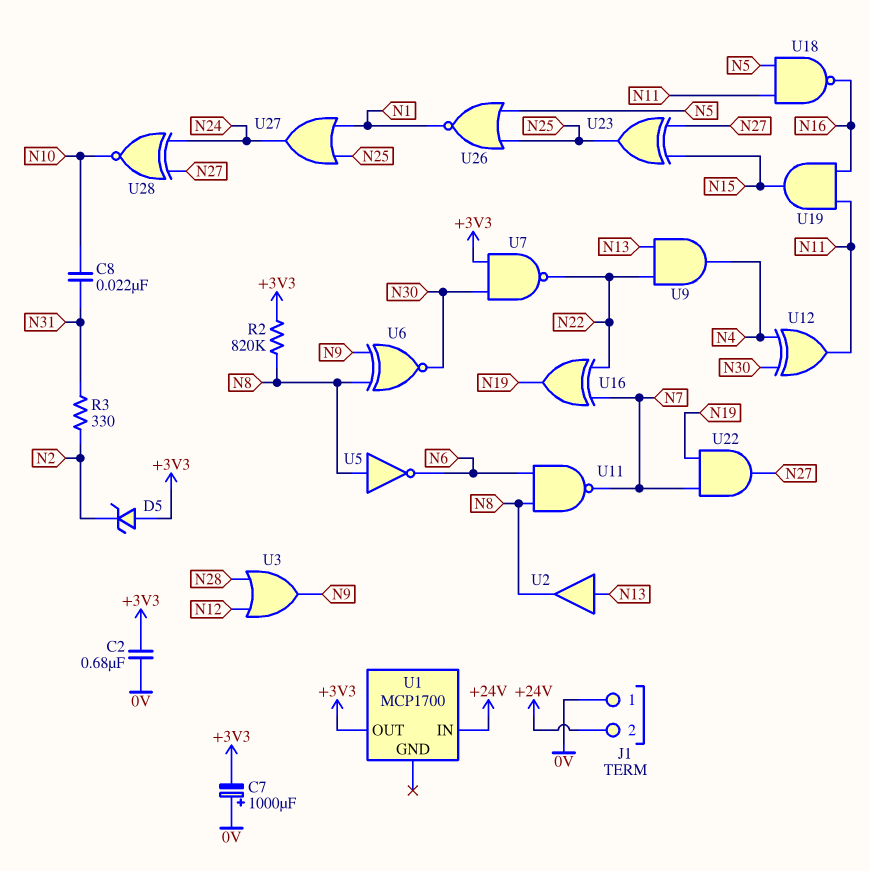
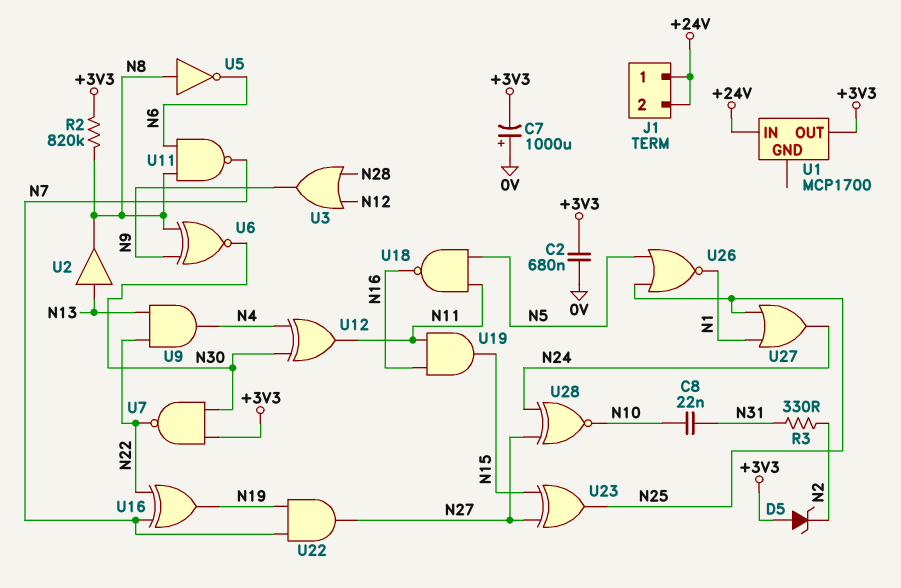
J1 pin 1: 0V -> +24V

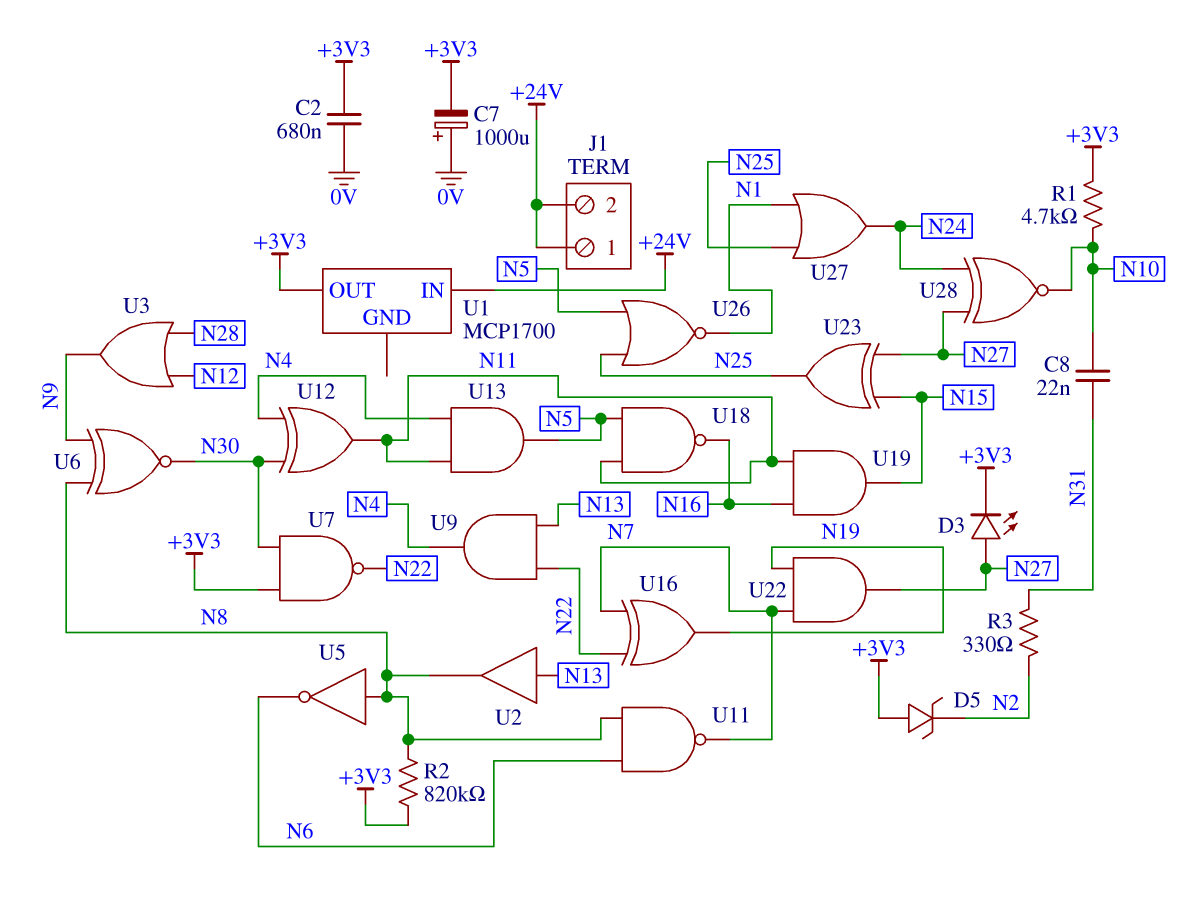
D3: none -> LED (A N27, K +3V3)
R1: none -> 4.7k (+3V3, N10)
U13: none -> AND (in N4, in N11, out N5)

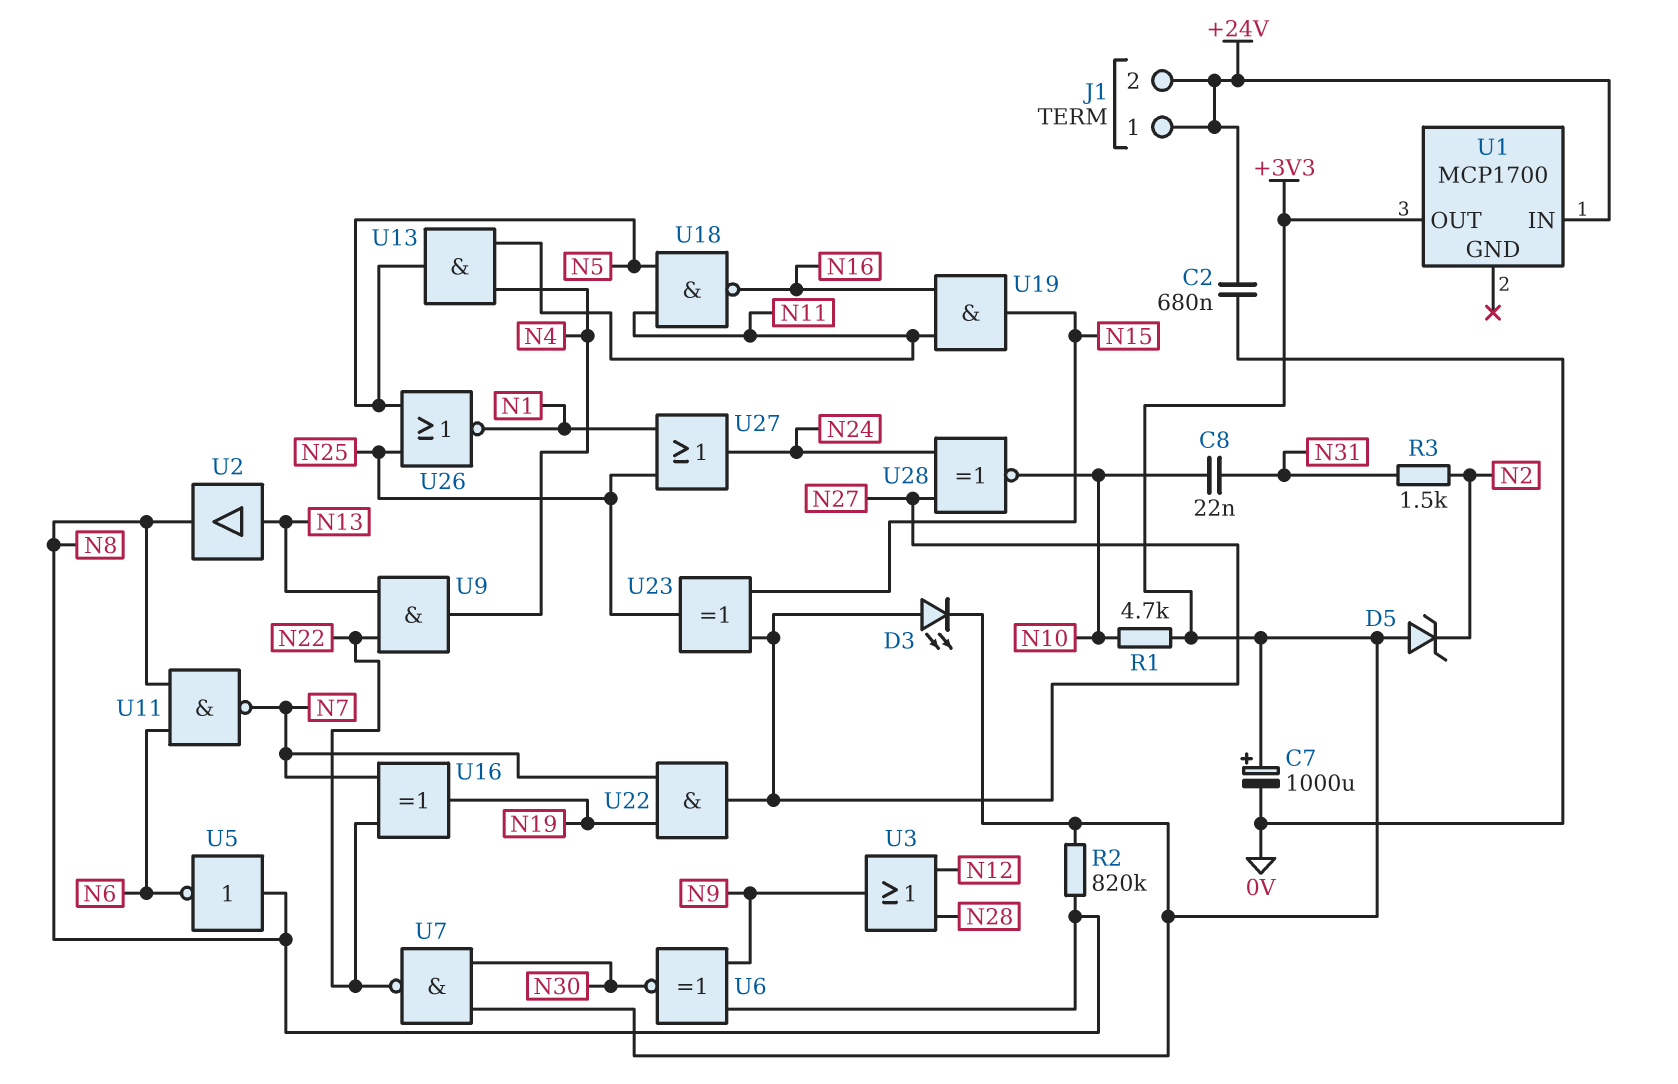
C2: 680nF (+3V3, 0V) -> 680nF (+24V, 0V)
C7: 1000uF (plus 0V, minus +3V3) -> 1000uF (plus +3V3, minus 0V)
R3: 330 (N2, N31) -> 1.5k (N2, N31)
U12: XOR (in N4, in N30, out N11) -> none

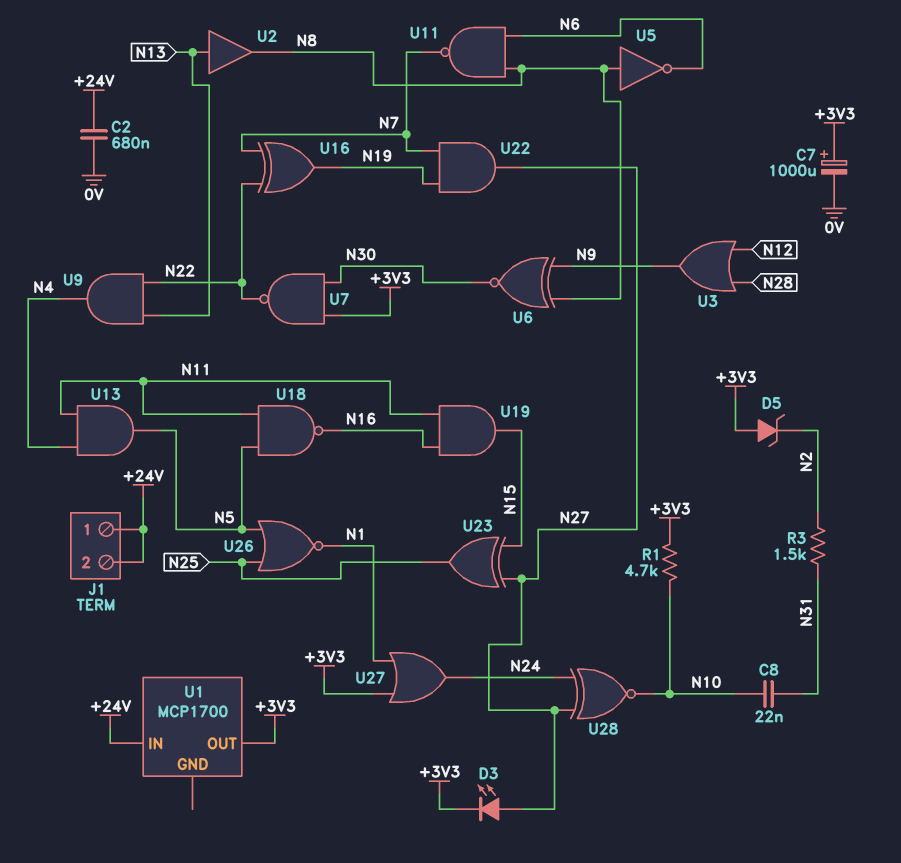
R2: 820k (+3V3, N8) -> none
U27: OR (in N1, in N25, out N24) -> OR (in +3V3, in N1, out N24)

